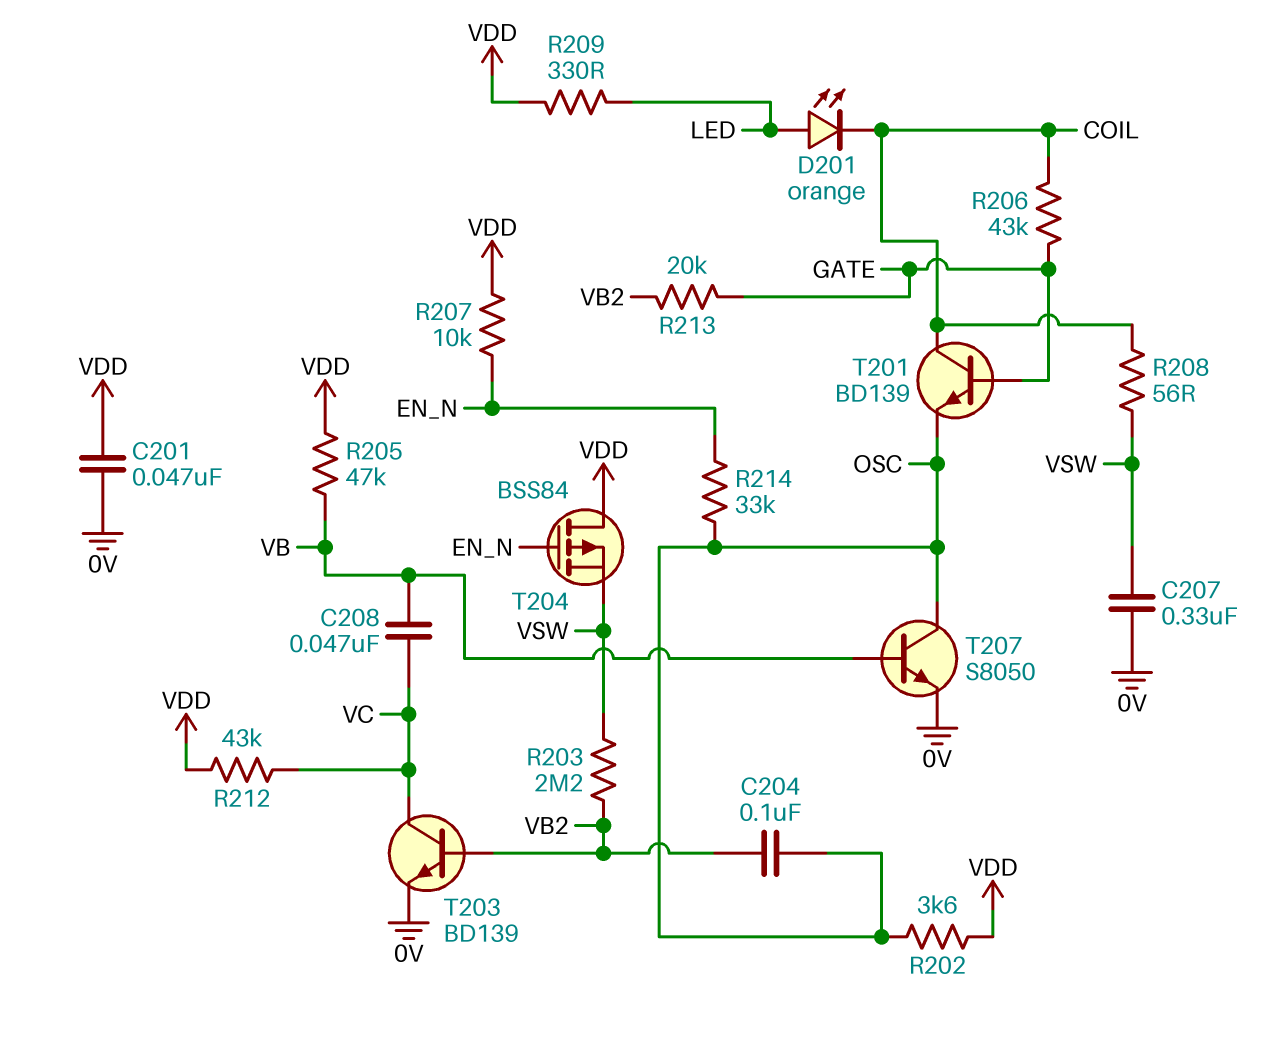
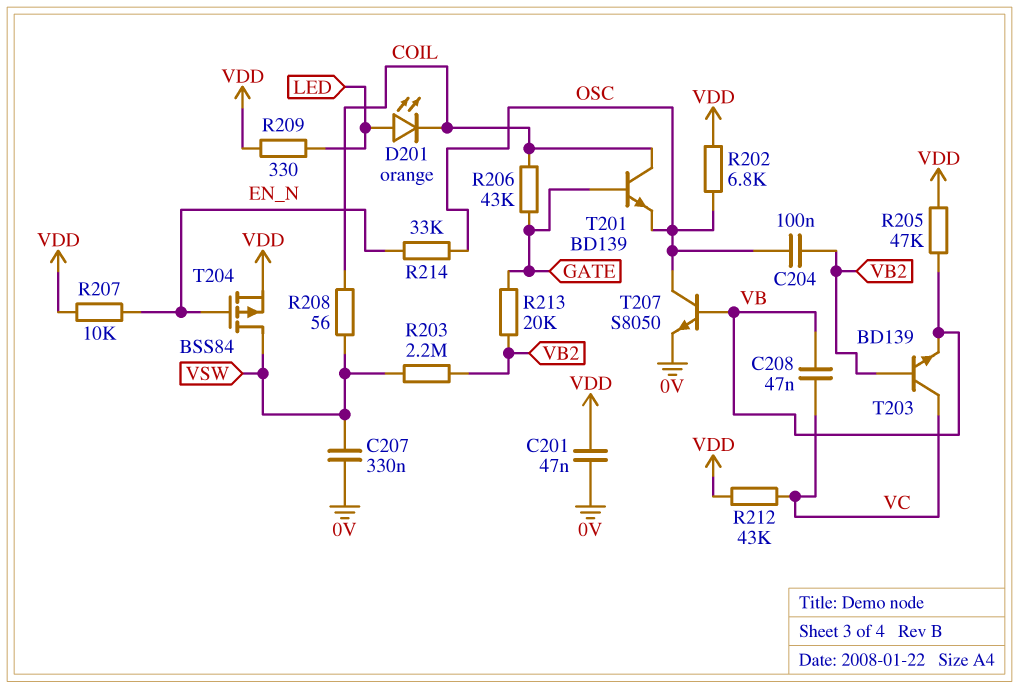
R202: 3.6k (OSC, VDD) -> 6.8k (OSC, VDD)
T203: NPN BD139 (B VB2, C VC, E 0V) -> NPN BD139 (B VB2, C VC, E VB)
T204: PMOS BSS84 (G EN_N, D VDD, S VSW) -> PMOS BSS84 (G EN_N, D VSW, S VDD)

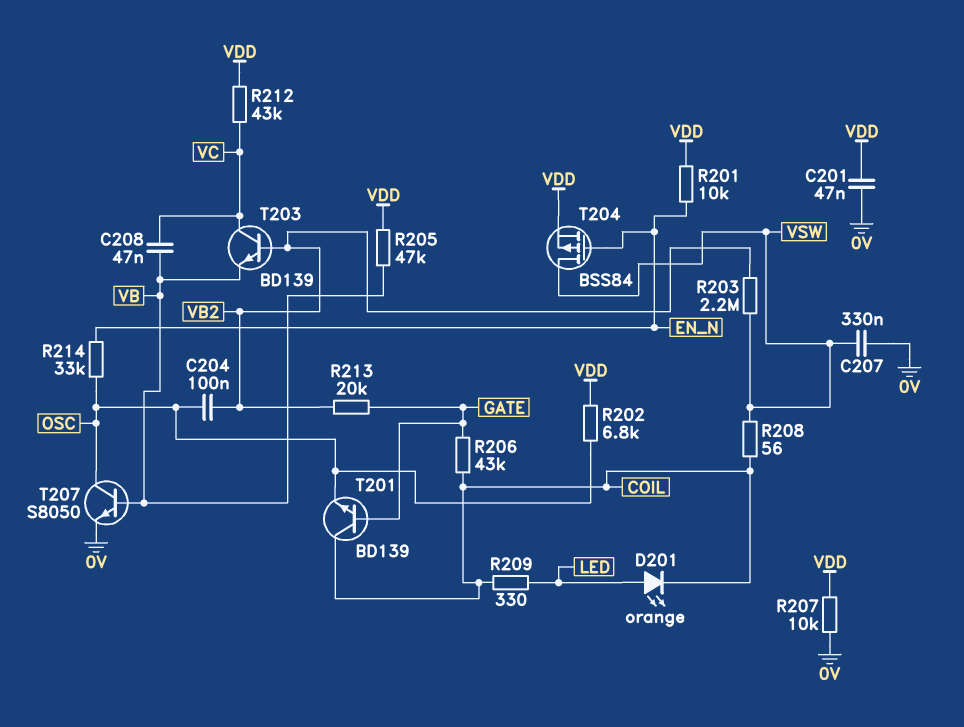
R201: none -> 10k (EN_N, VDD)
R207: 10k (EN_N, VDD) -> 10k (0V, VDD)
R209: 330 (LED, VDD) -> 330 (COIL, LED)

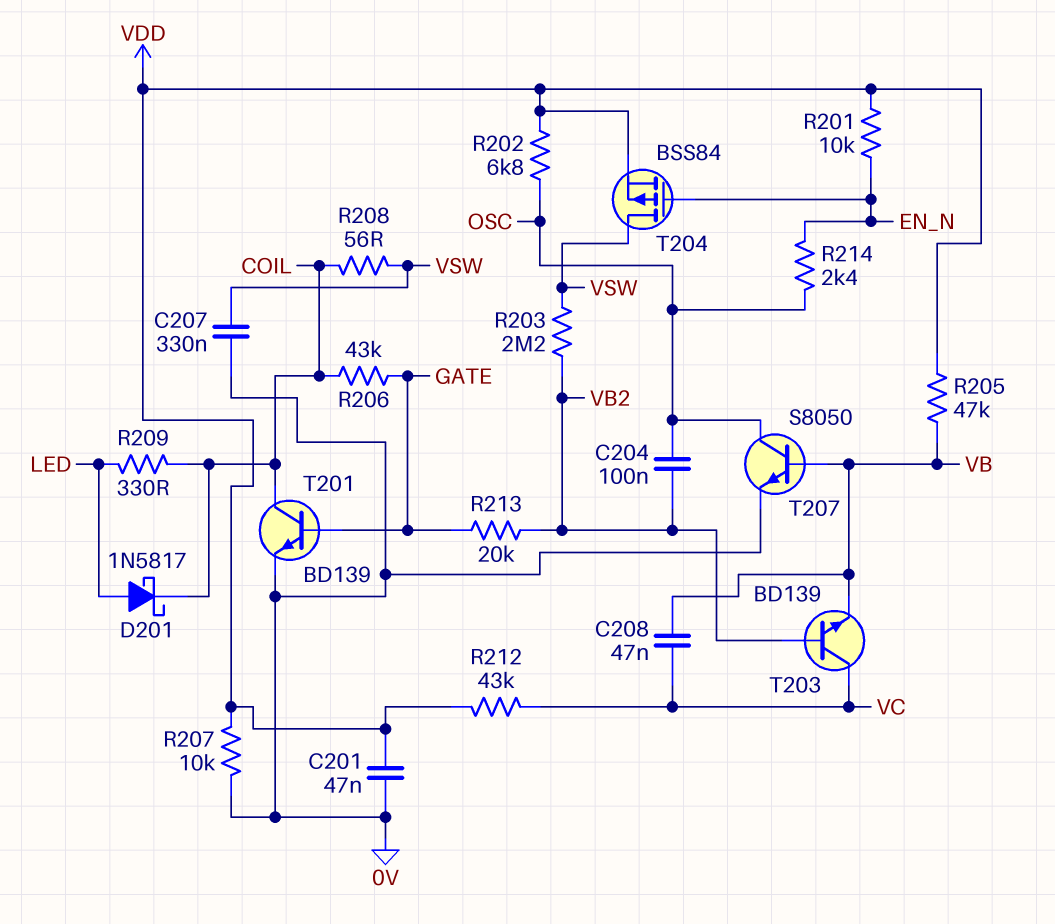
D201: LED orange (A LED, K COIL) -> schottky 1N5817 (A LED, K COIL)
R214: 33k (EN_N, OSC) -> 2.4k (EN_N, OSC)
T201: NPN BD139 (B GATE, C COIL, E OSC) -> NPN BD139 (B GATE, C COIL, E 0V)

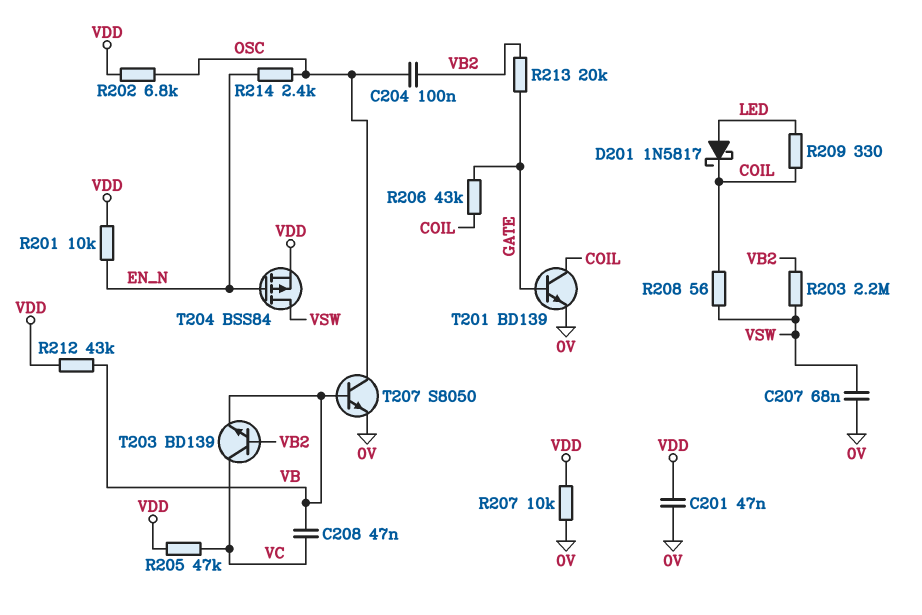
C207: 330nF (0V, VSW) -> 68nF (0V, VSW)
R205: 47k (VB, VDD) -> 47k (VC, VDD)
R212: 43k (VC, VDD) -> 43k (VB, VDD)

